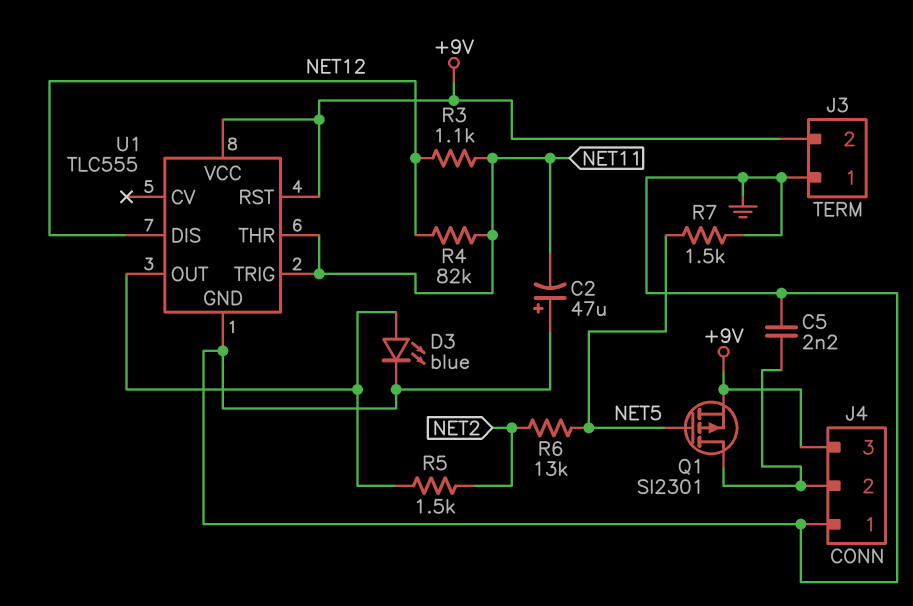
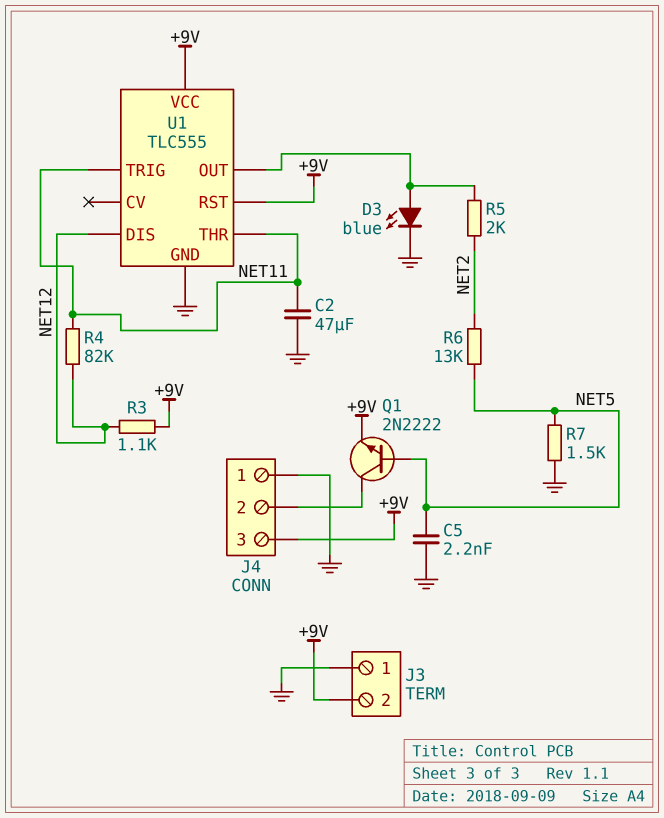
C2: 47uF (plus GND, minus NET11) -> 47uF (GND, NET11)
C5: 2.2nF (GND, J4/2) -> 2.2nF (GND, NET5)
Q1: PMOS SI2301 (G NET5, D J4/2, S +9V) -> NPN 2N2222 (B NET5, C J4/2, E +9V)
R3: 1.1k (NET11, NET12) -> 1.1k (+9V, NET12)
R5: 1.5k (NET2, U1/OUT) -> 2k (NET2, U1/OUT)

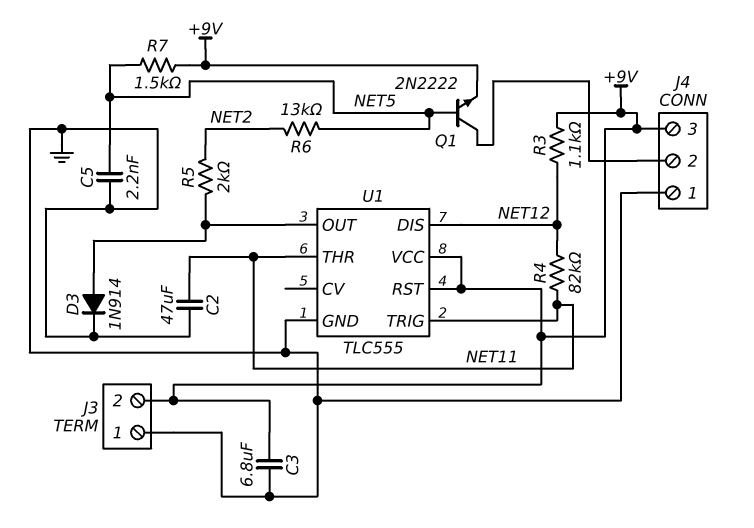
C3: none -> 6.8uF (+9V, GND)
D3: LED blue (A U1/OUT, K GND) -> diode 1N914 (A U1/OUT, K GND)
R7: 1.5k (GND, NET5) -> 1.5k (+9V, NET5)

